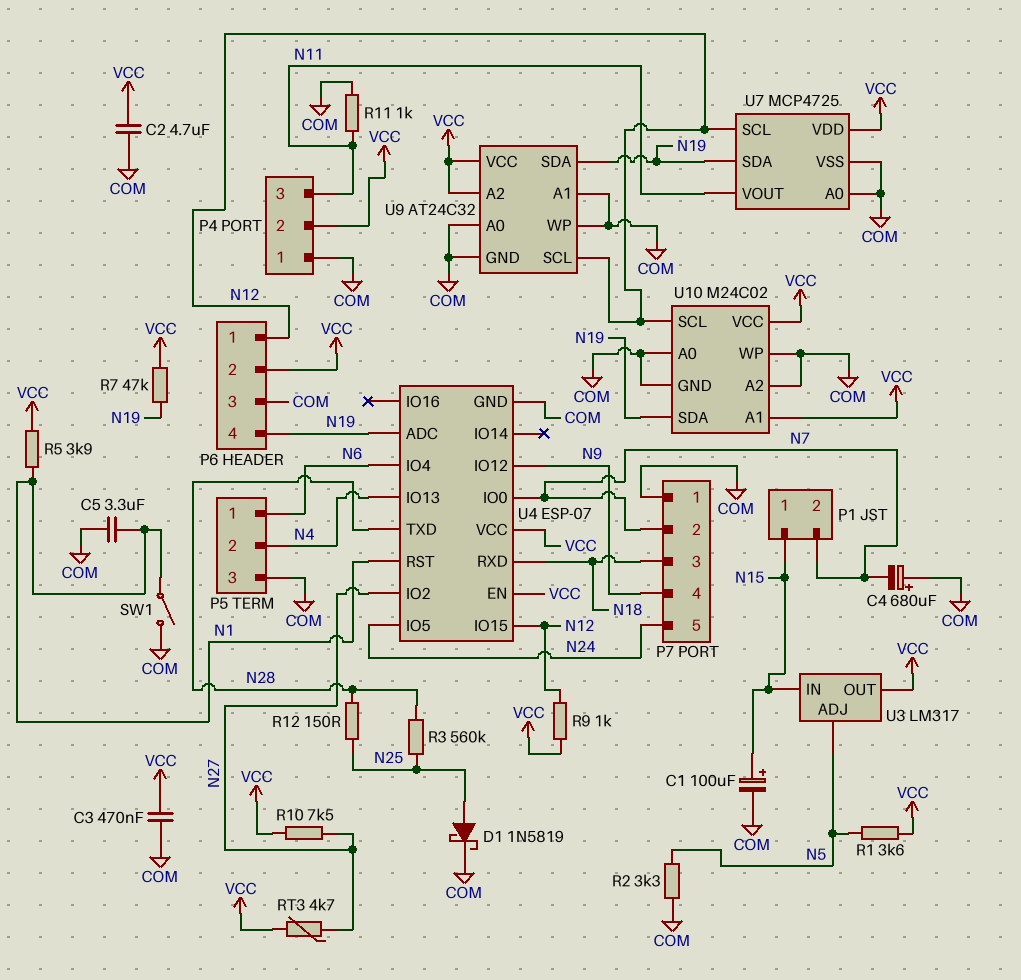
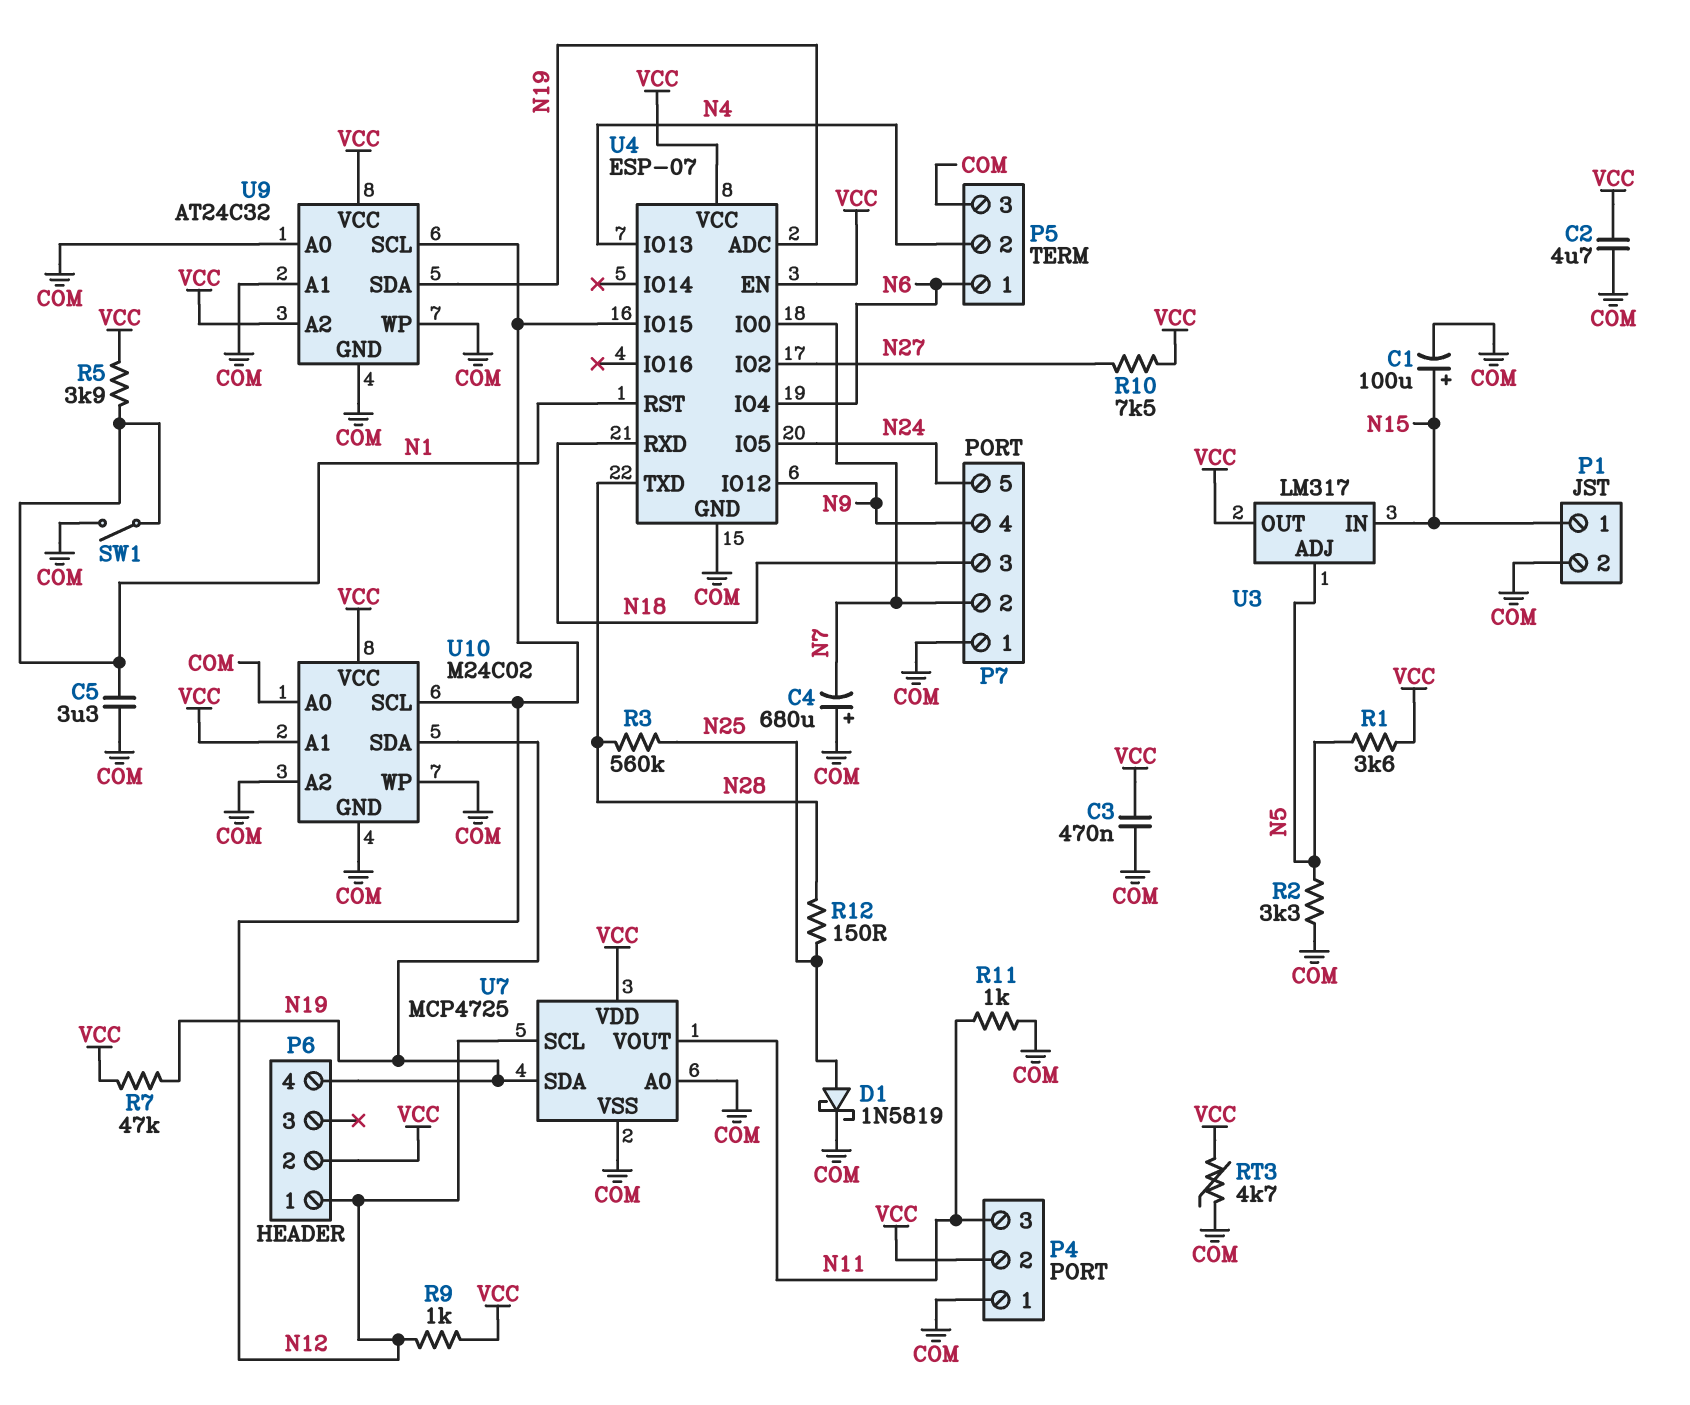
P1 pin 2: N7 -> COM
P6 pin 3: COM -> none
RT3: 4.7k (N27, VCC) -> 4.7k (COM, VCC)

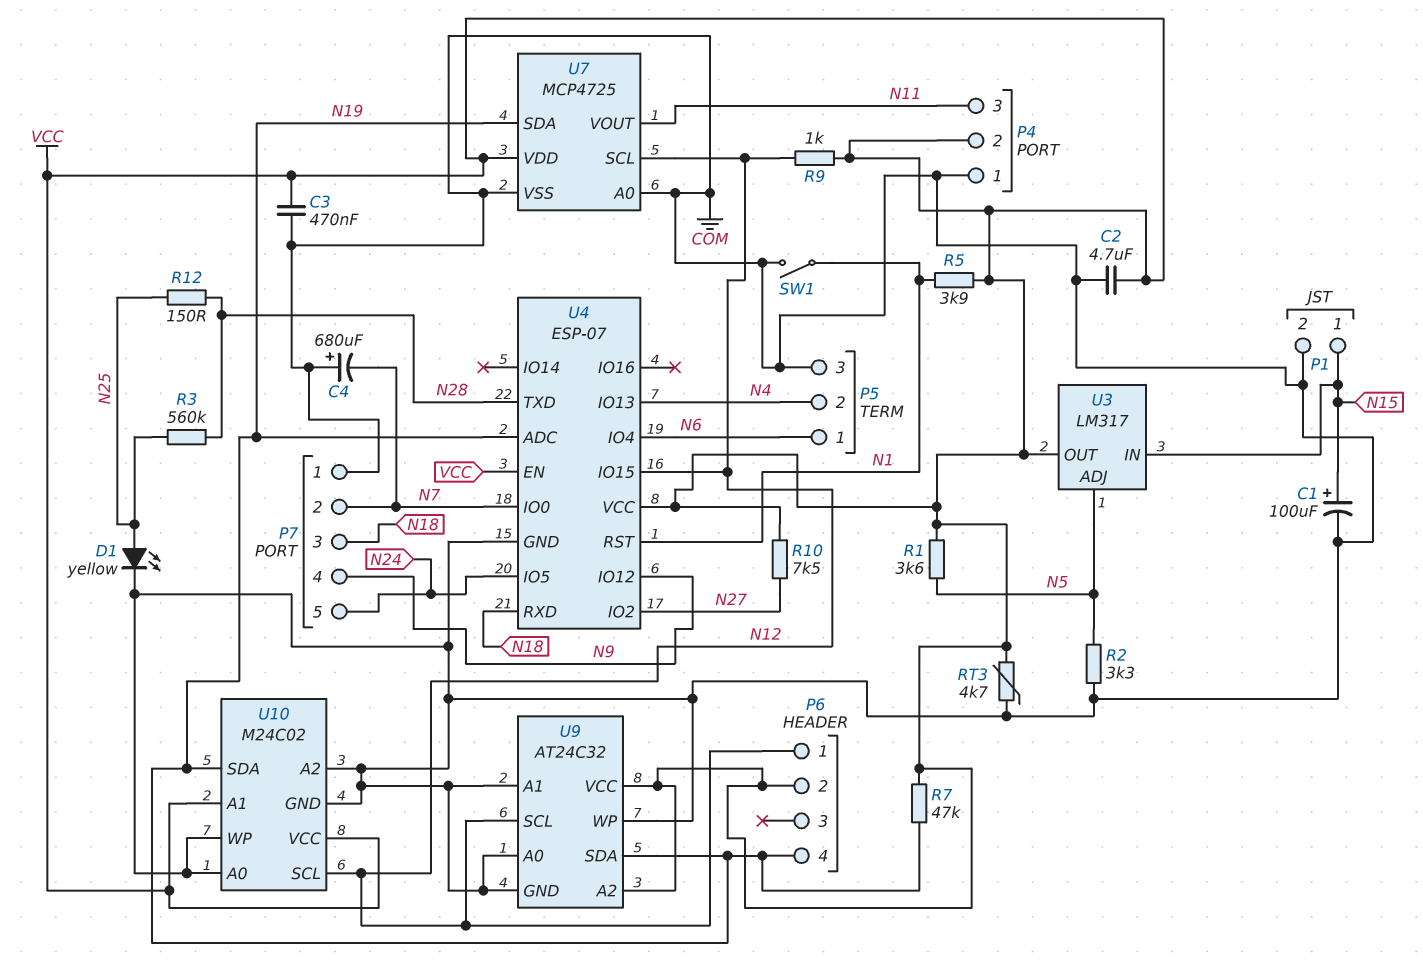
C5: 3.3uF (COM, N1) -> none
D1: schottky 1N5819 (A N25, K COM) -> LED yellow (A N25, K COM)
R11: 1k (COM, N11) -> none

